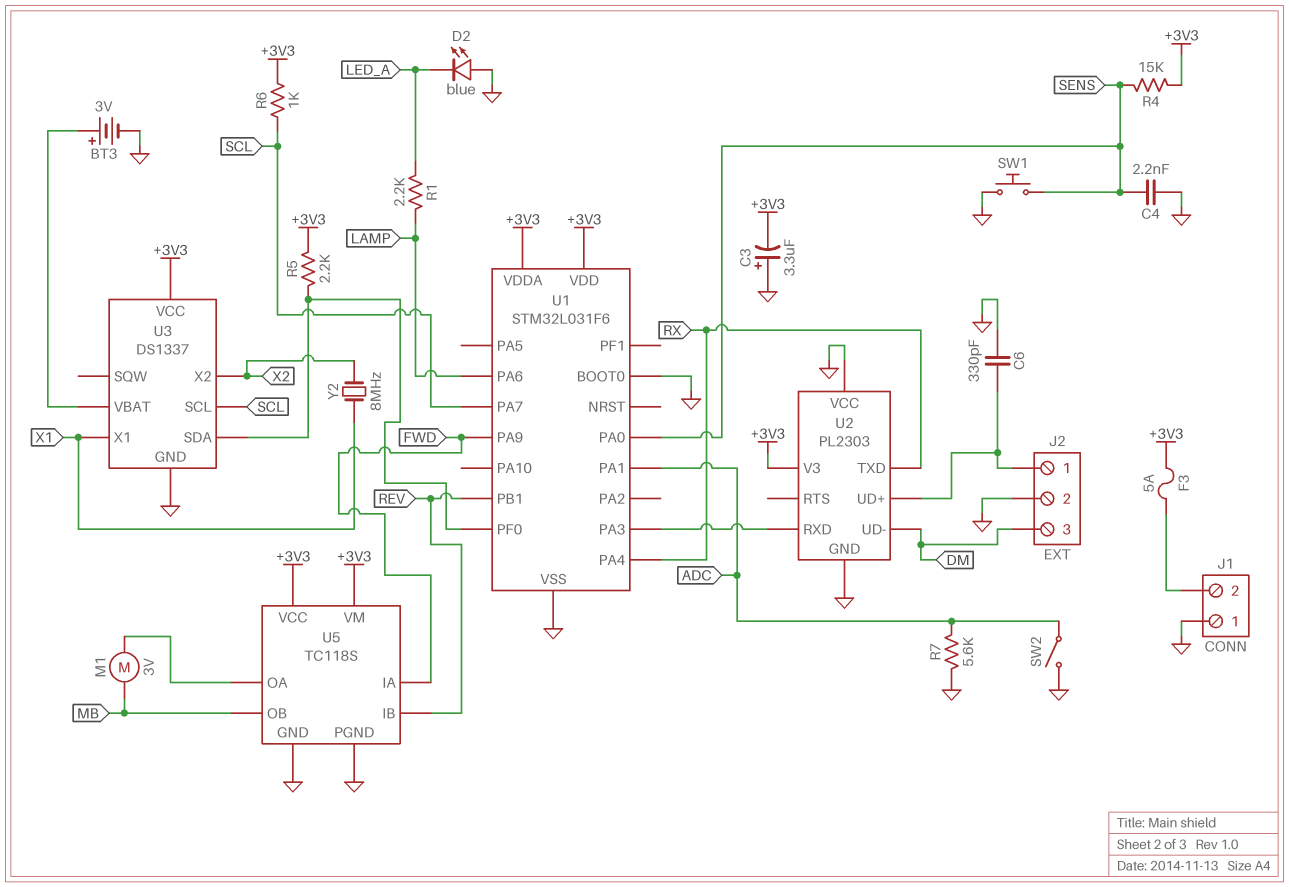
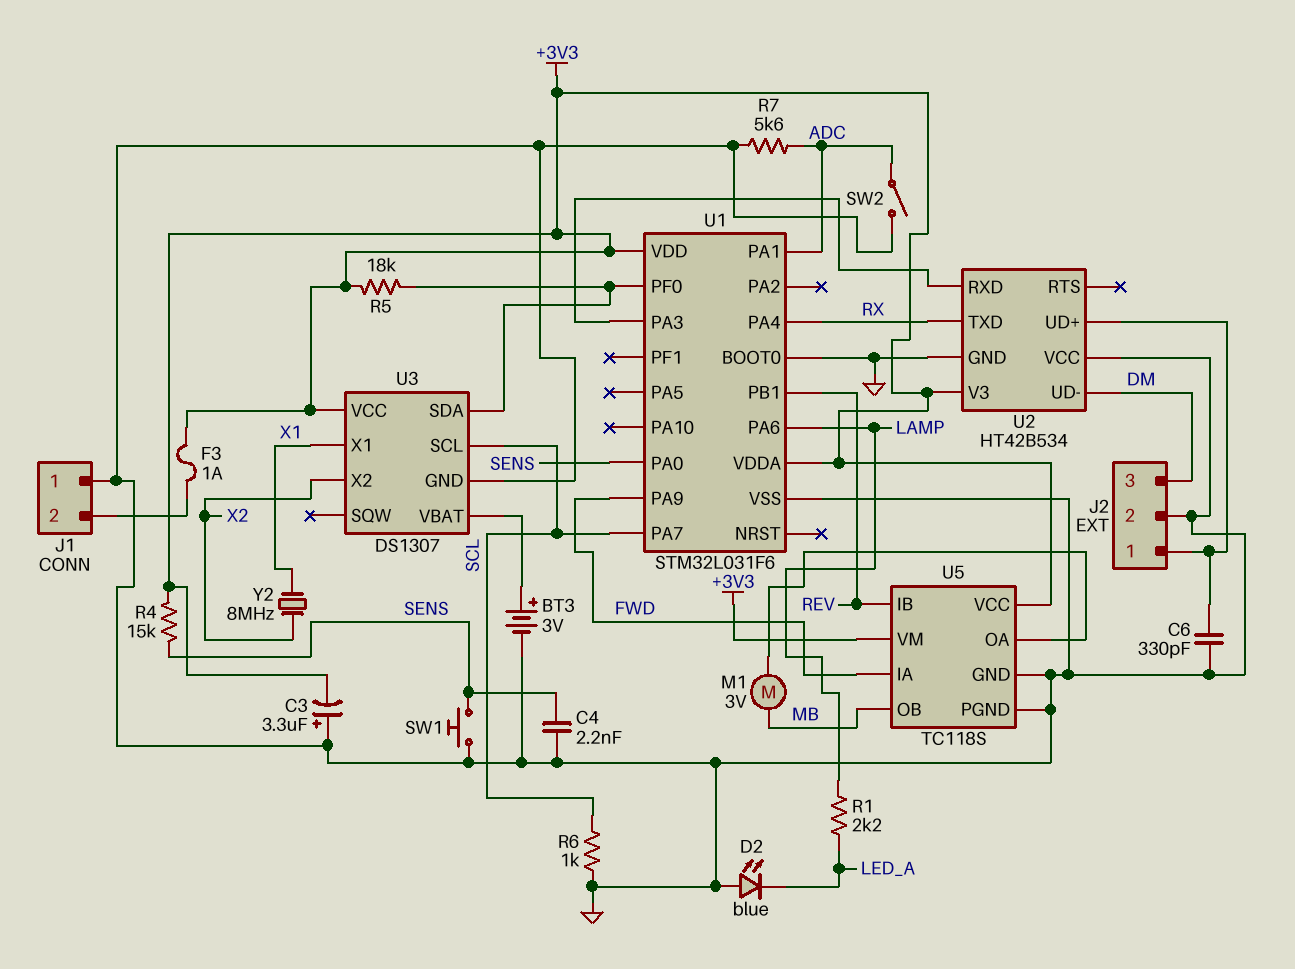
F3: 5A (+3V3, J1/2) -> 1A (+3V3, J1/2)
R5: 2.2k (+3V3, U1/PF0) -> 18k (+3V3, U1/PF0)
R6: 1k (+3V3, SCL) -> 1k (GND, SCL)
U2: PL2303 -> HT42B534
U3: DS1337 -> DS1307

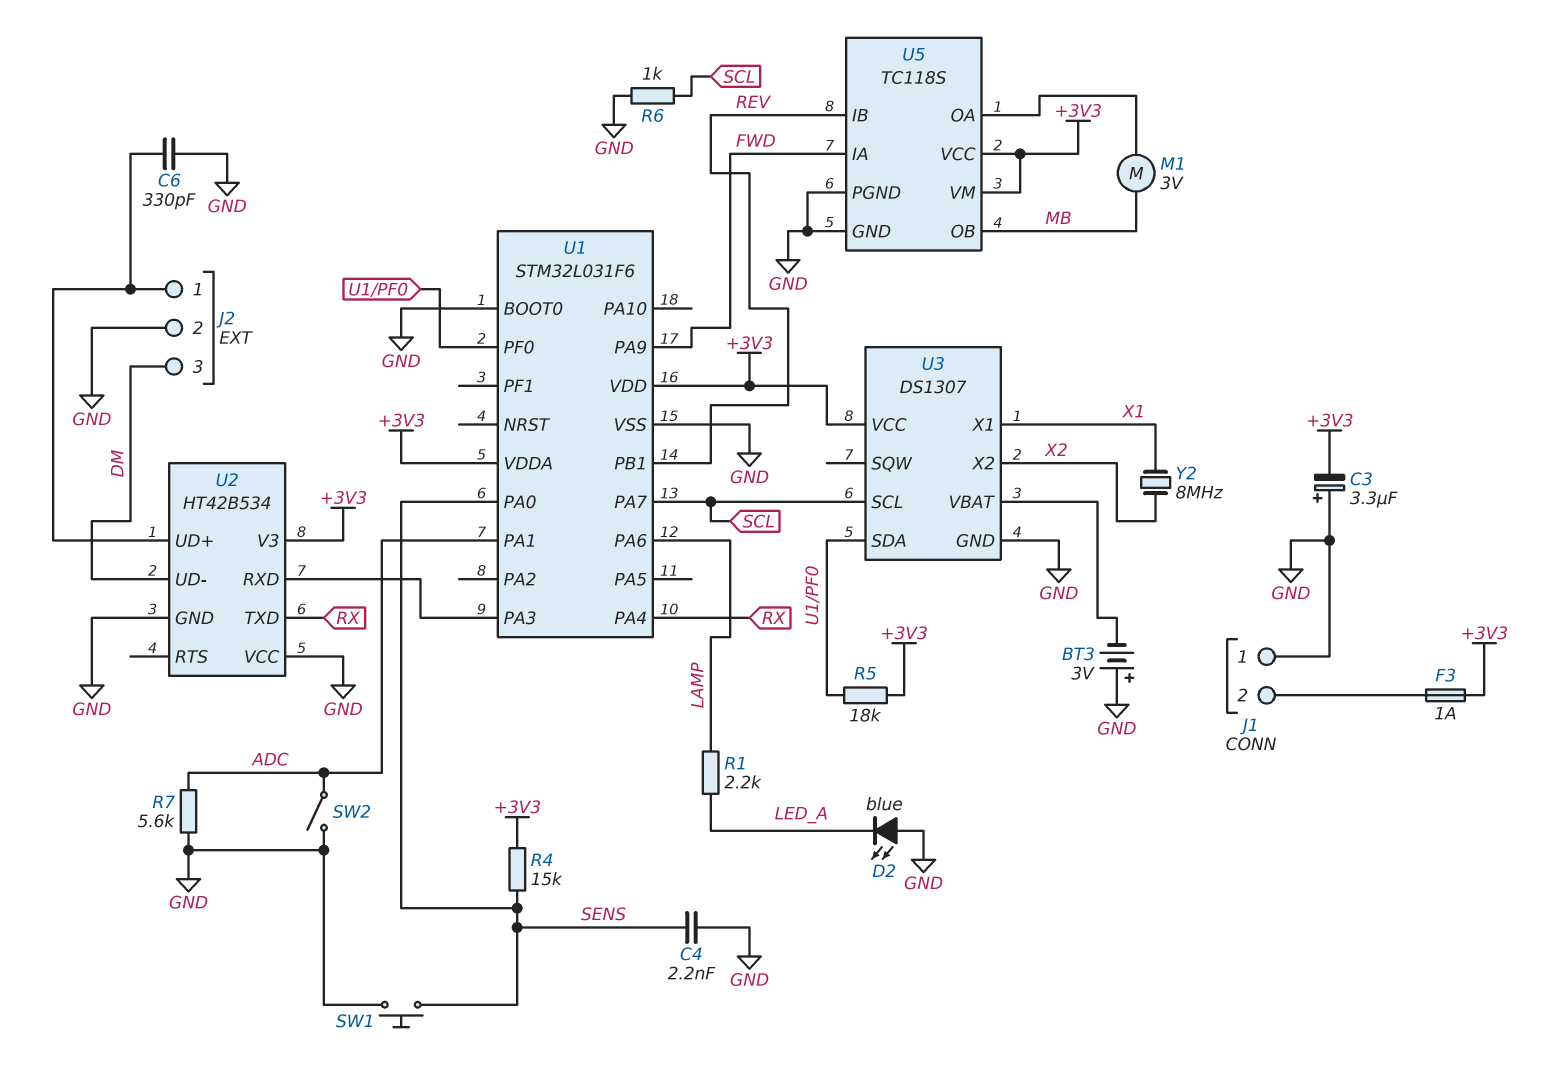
BT3: 3V (plus U3/VBAT, minus GND) -> 3V (plus GND, minus U3/VBAT)

